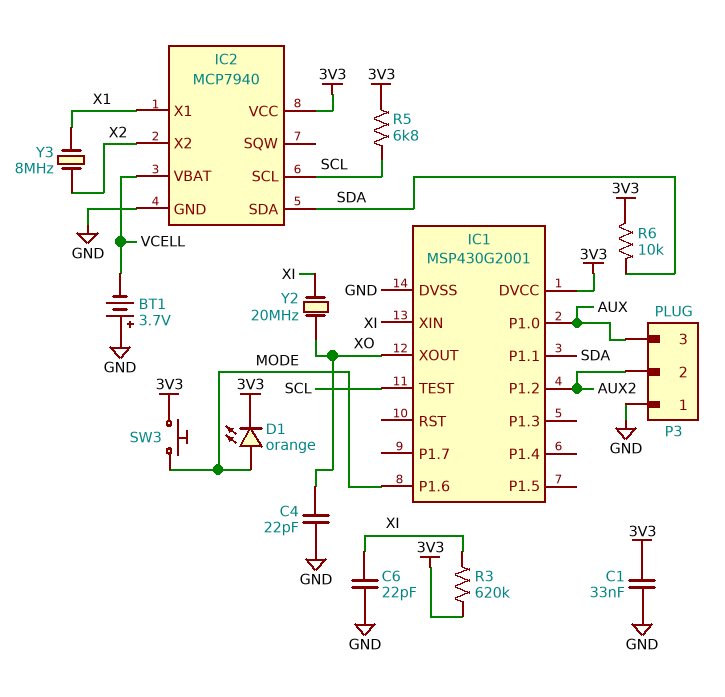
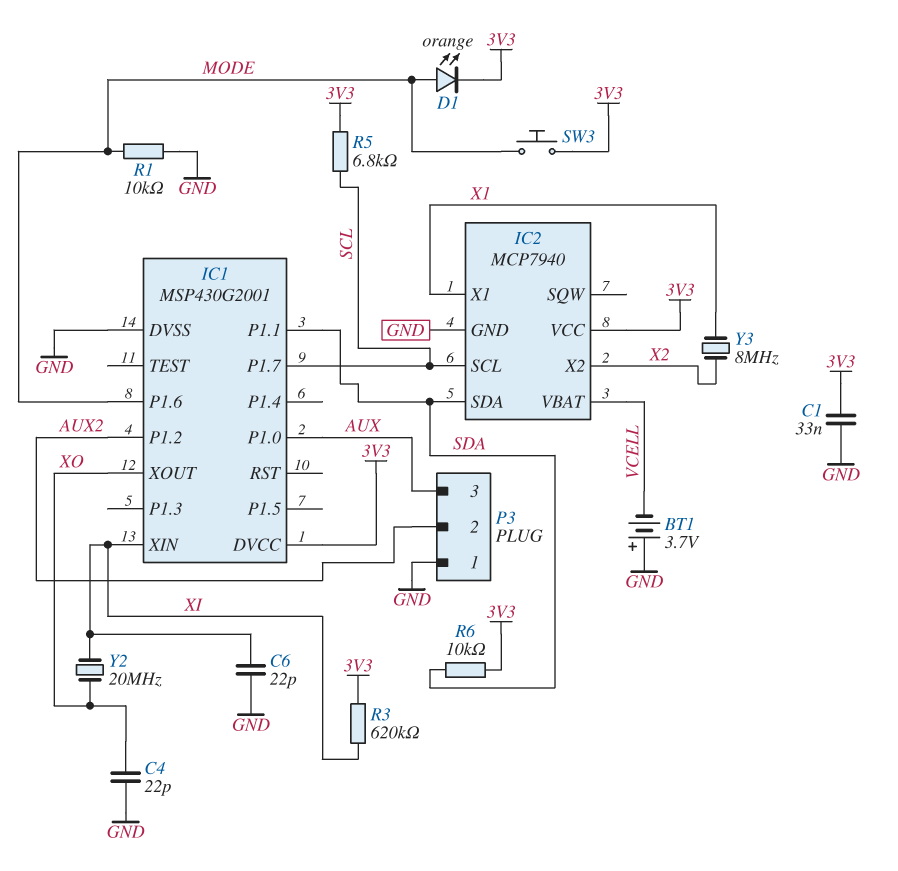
IC1 pin P1.7: none -> SCL
IC1 pin TEST: SCL -> none
R1: none -> 10k (GND, MODE)

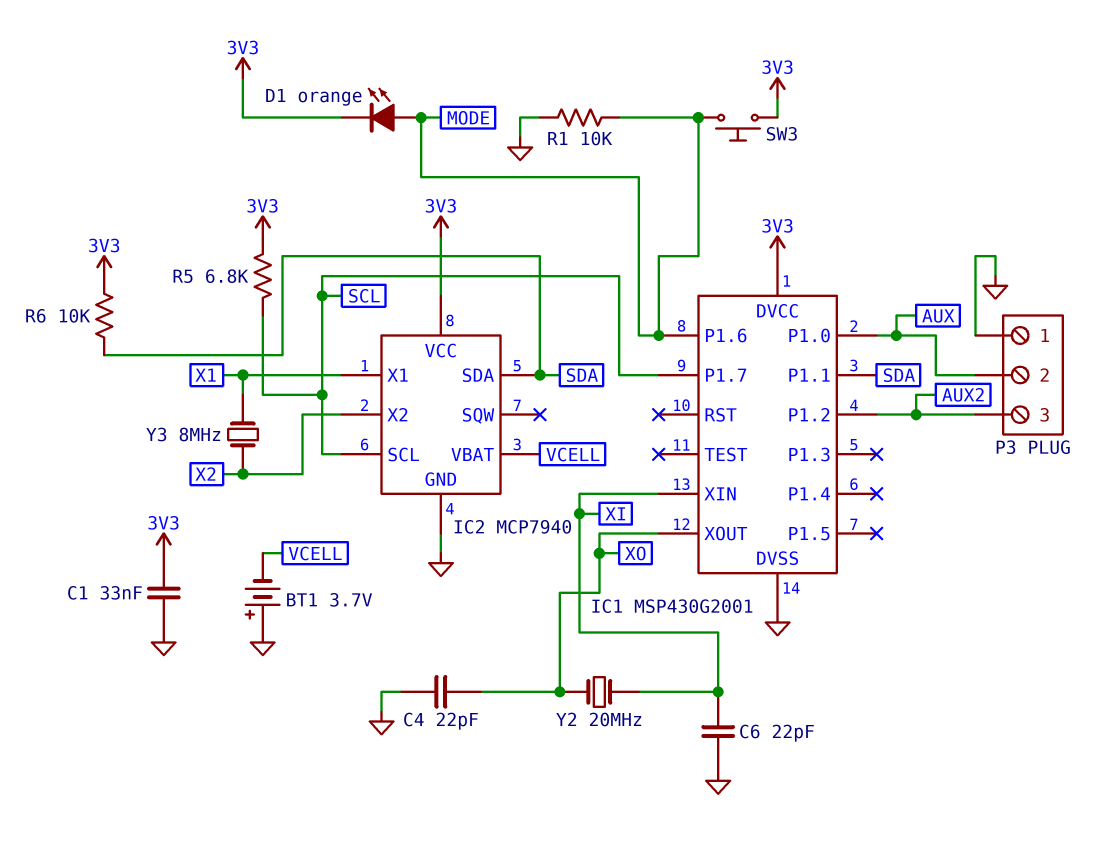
P3 pin 2: AUX2 -> AUX
P3 pin 3: AUX -> AUX2
R3: 620k (3V3, XI) -> none

